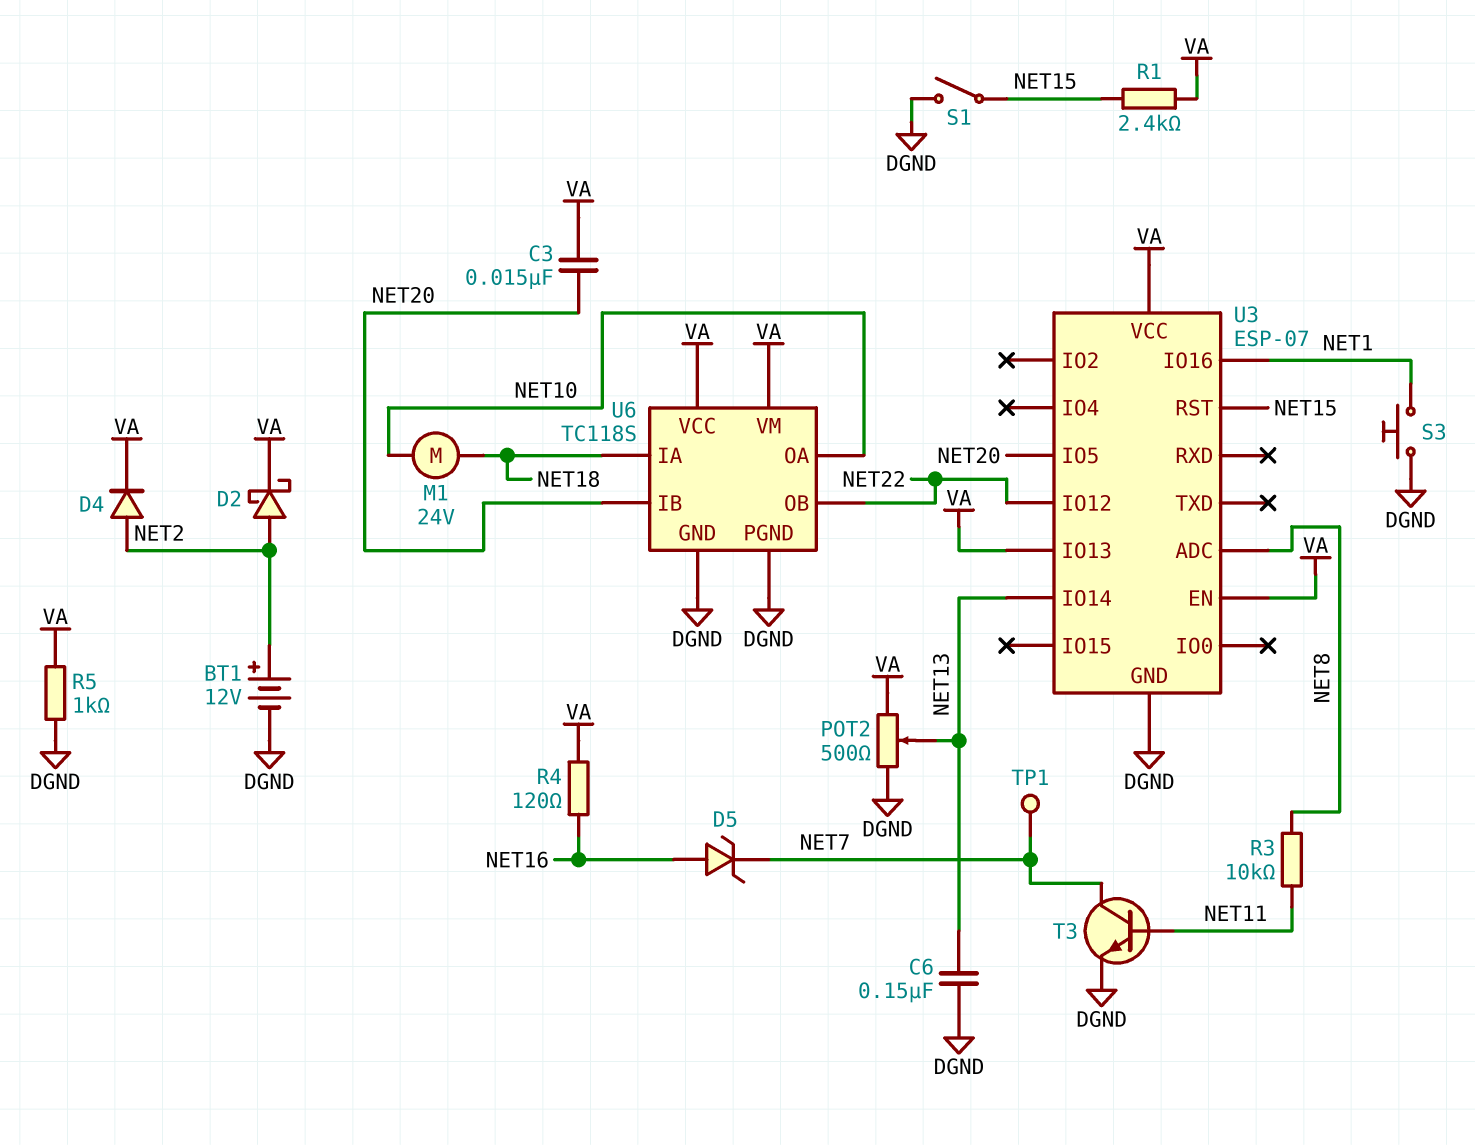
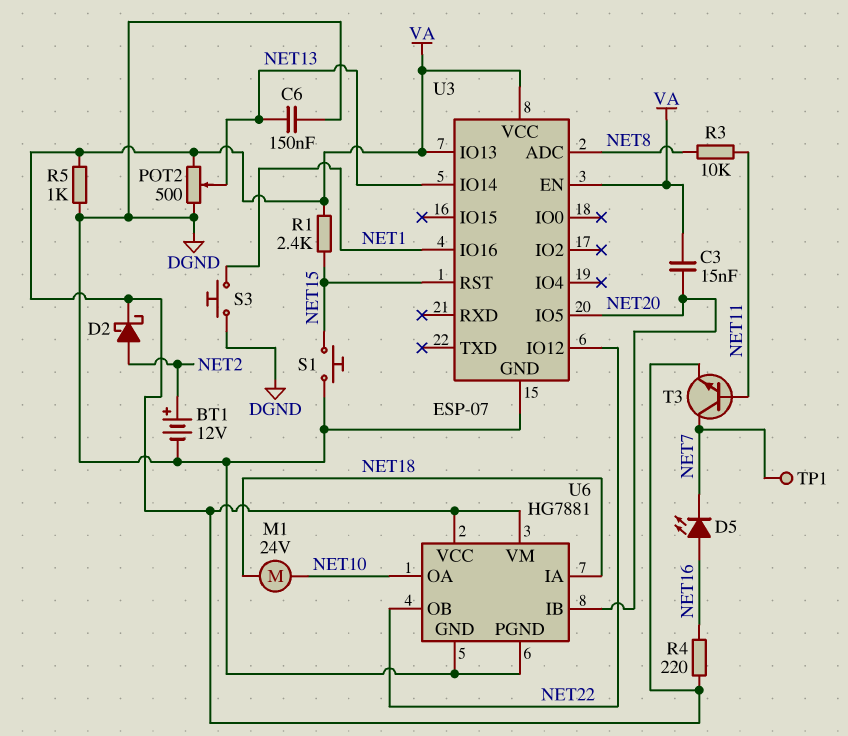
D4: diode (A NET2, K VA) -> none
D5: zener (A NET16, K NET7) -> LED (A NET16, K NET7)
R4: 120 (NET16, VA) -> 220 (NET16, VA)
S1: switch (DGND, NET15) -> button (DGND, NET15)
T3: NPN (B NET11, C NET7, E DGND) -> NPN (B NET11, C NET7, E VA)
U6: TC118S -> HG7881

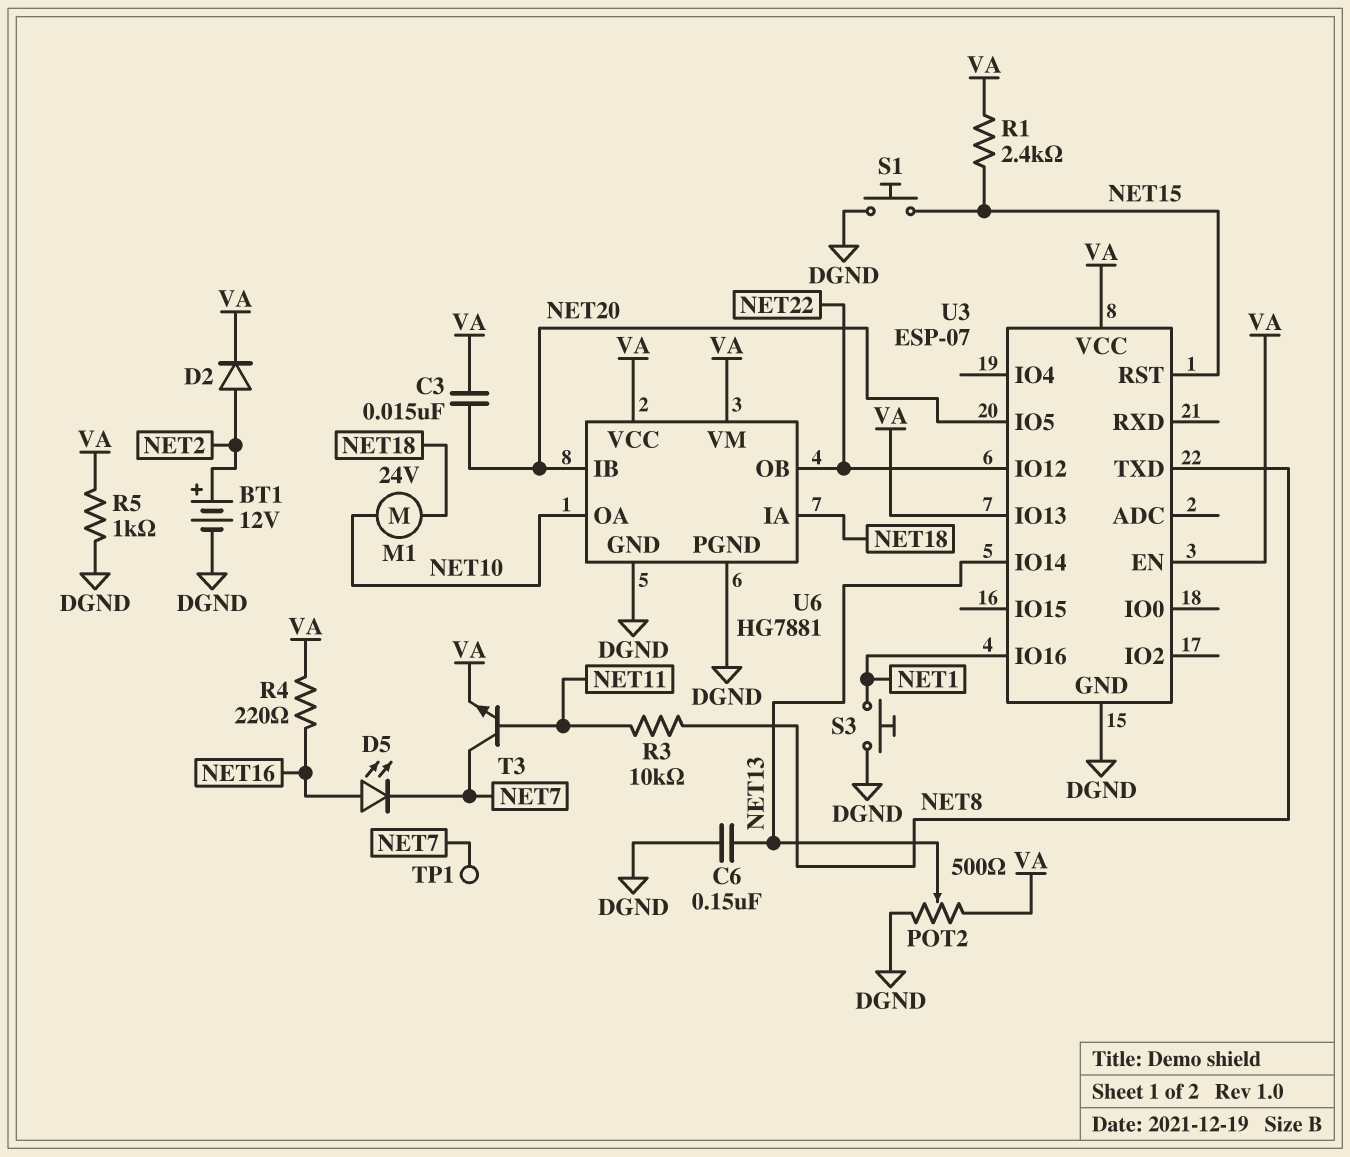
D2: schottky (A NET2, K VA) -> diode (A NET2, K VA)
U3 pin ADC: NET8 -> none
U3 pin TXD: none -> NET8

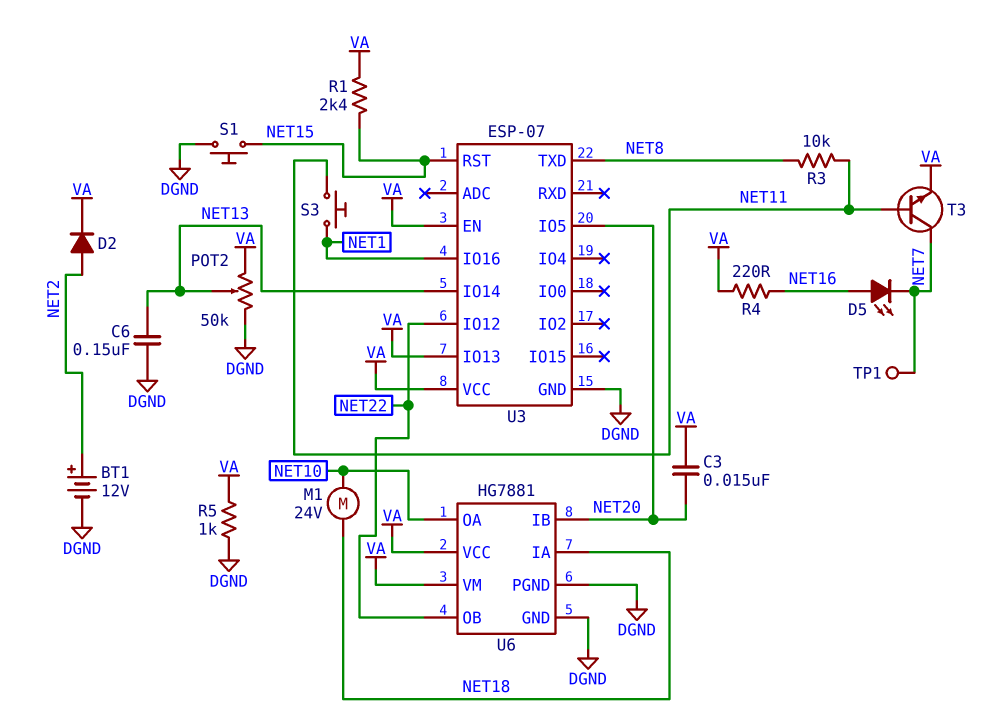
POT2: 500 (DGND, VA, wiper NET13) -> 50k (DGND, VA, wiper NET13)
S3: button (DGND, NET1) -> button (NET1, NET11)

